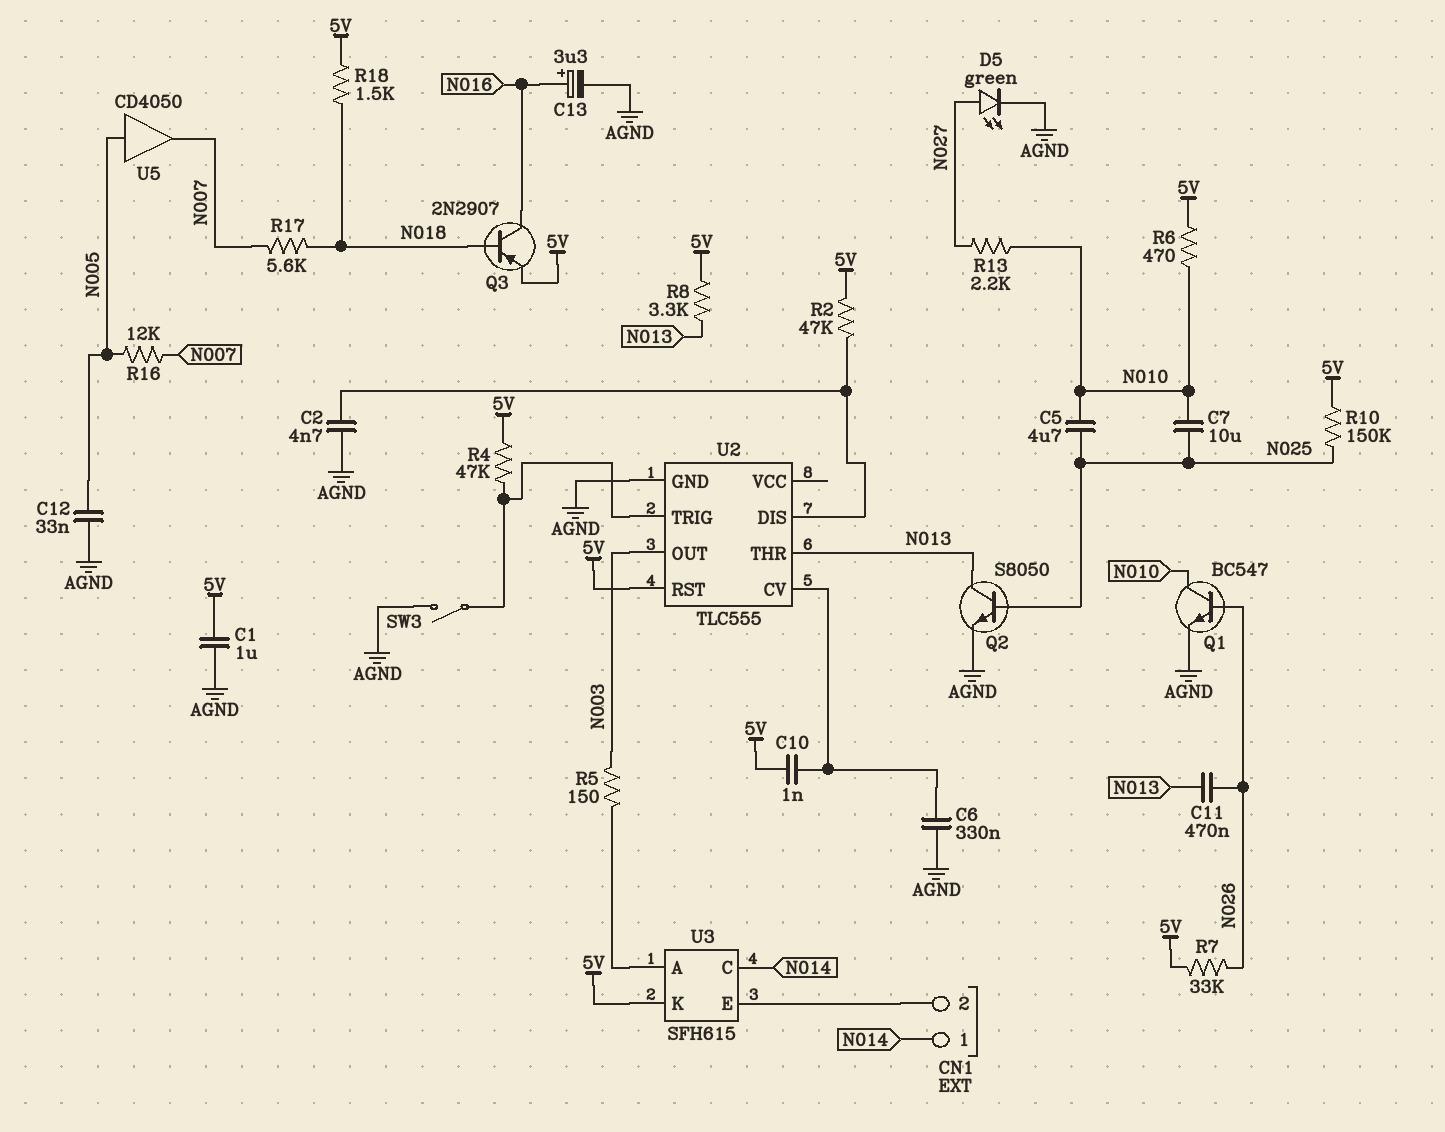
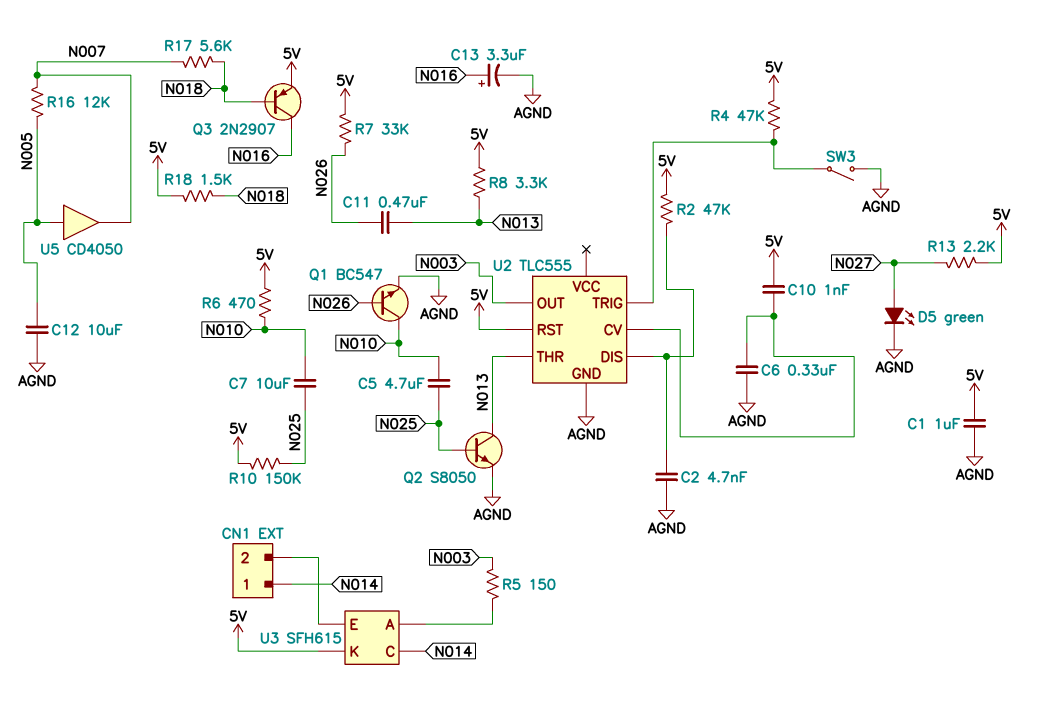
C12: 33nF (AGND, N005) -> 10uF (AGND, N005)
R13: 2.2k (N010, N027) -> 2.2k (5V, N027)

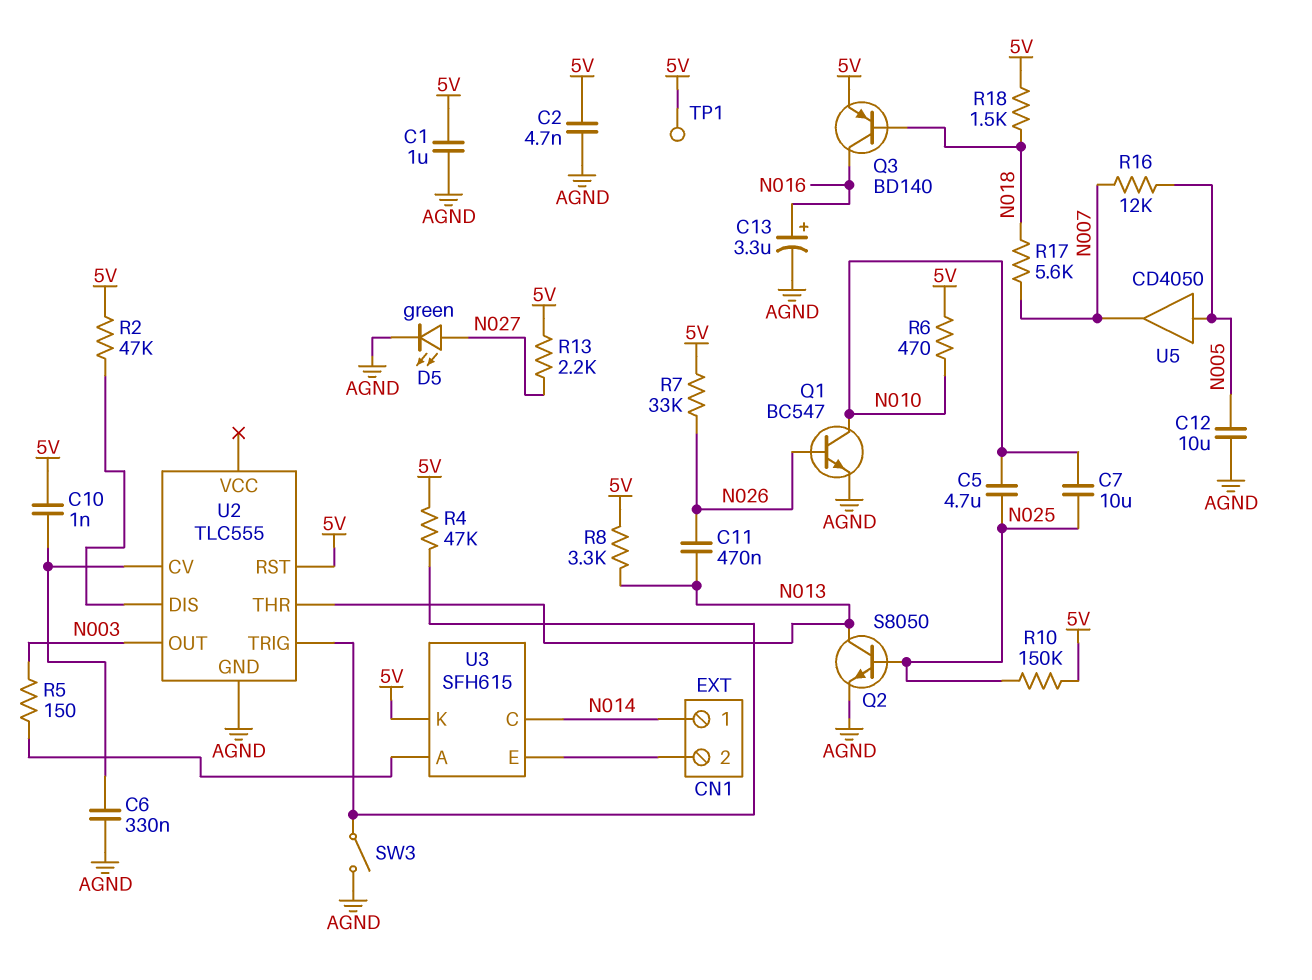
C2: 4.7nF (AGND, U2/DIS) -> 4.7nF (5V, AGND)
Q3: PNP 2N2907 (B N018, C N016, E 5V) -> PNP BD140 (B N018, C N016, E 5V)
TP1: none -> test point (5V)

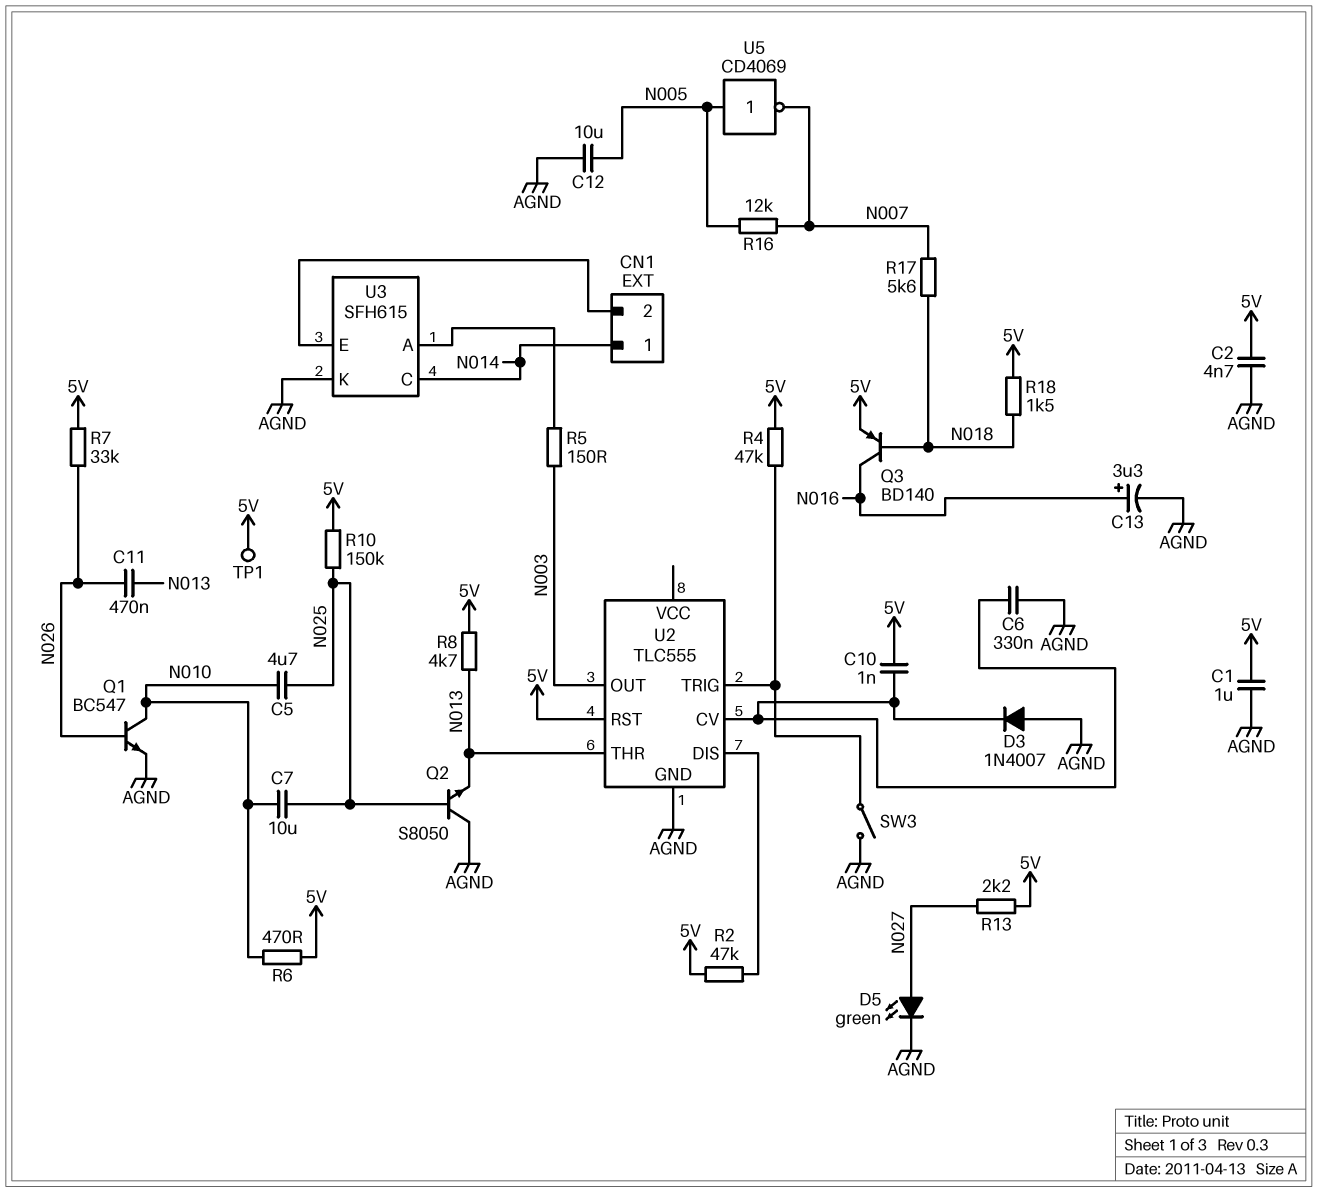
D3: none -> diode 1N4007 (A AGND, K U2/CV)
Q2: NPN S8050 (B N025, C N013, E AGND) -> NPN S8050 (B N025, C AGND, E N013)
R8: 3.3k (5V, N013) -> 4.7k (5V, N013)
U3 pin K: 5V -> AGND
U5: buffer CD4050 (in N005, out N007) -> NOT CD4069 (in N005, out N007)

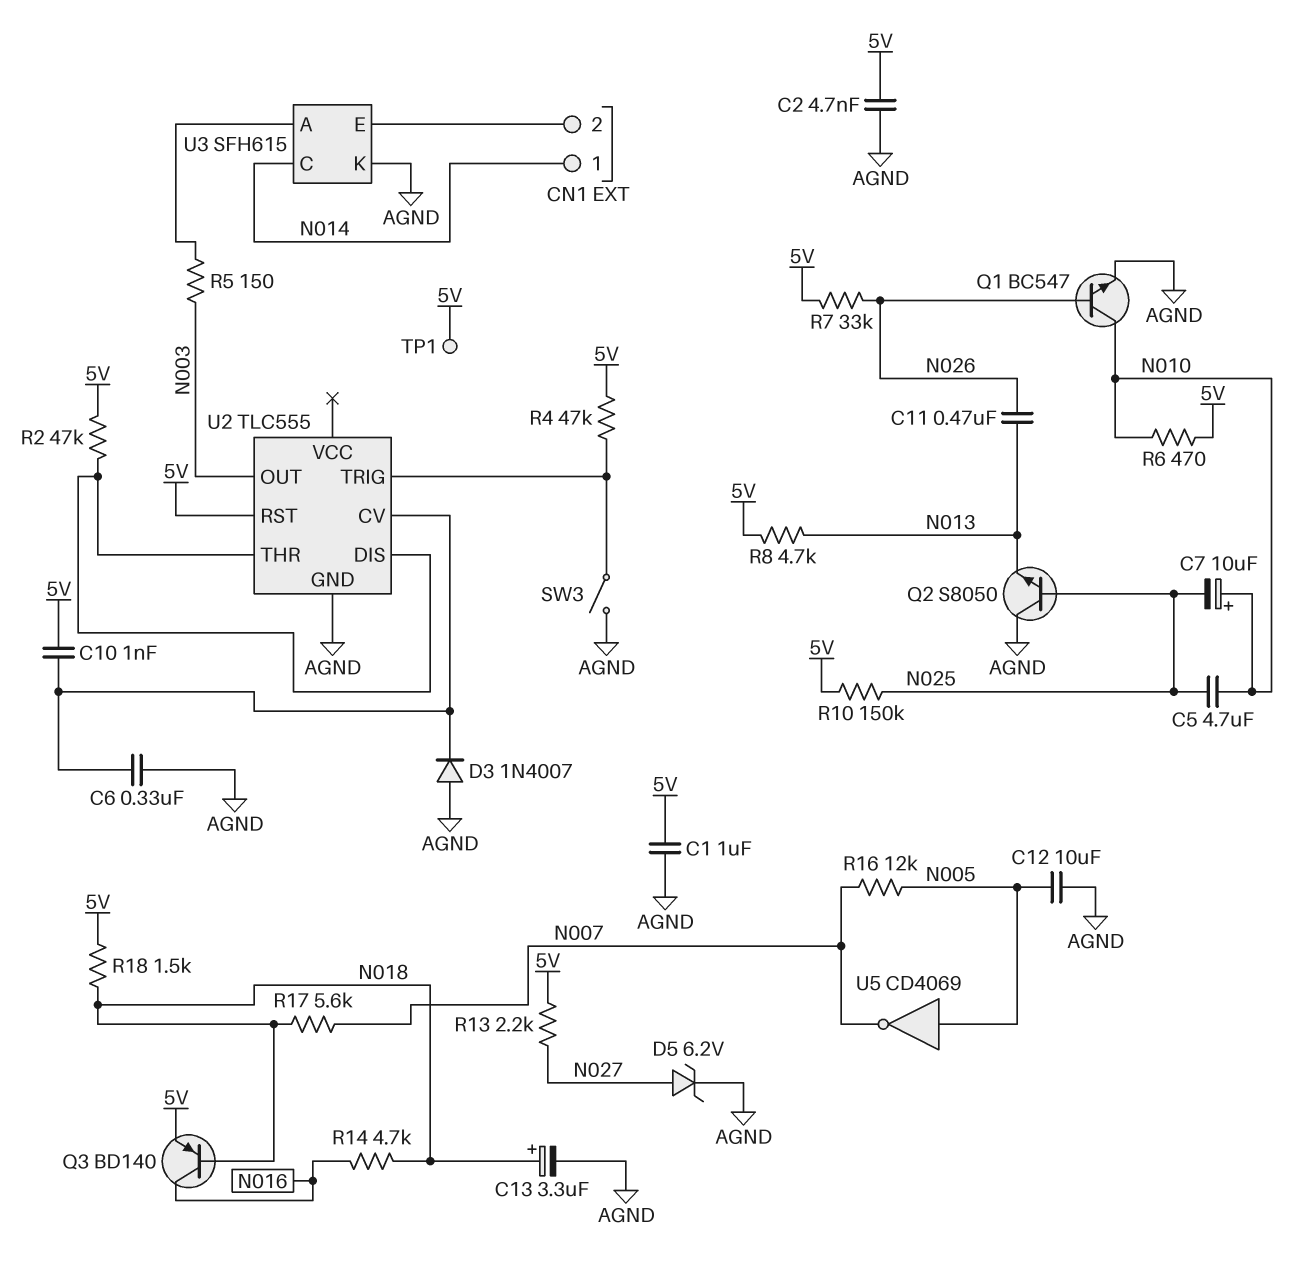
C7: 10uF (N010, N025) -> 10uF (plus N010, minus N025)
C13: 3.3uF (plus N016, minus AGND) -> 3.3uF (plus N018, minus AGND)
D5: LED green (A N027, K AGND) -> zener 6.2V (A N027, K AGND)
R14: none -> 4.7k (N016, N018)
U2 pin THR: N013 -> U2/DIS

